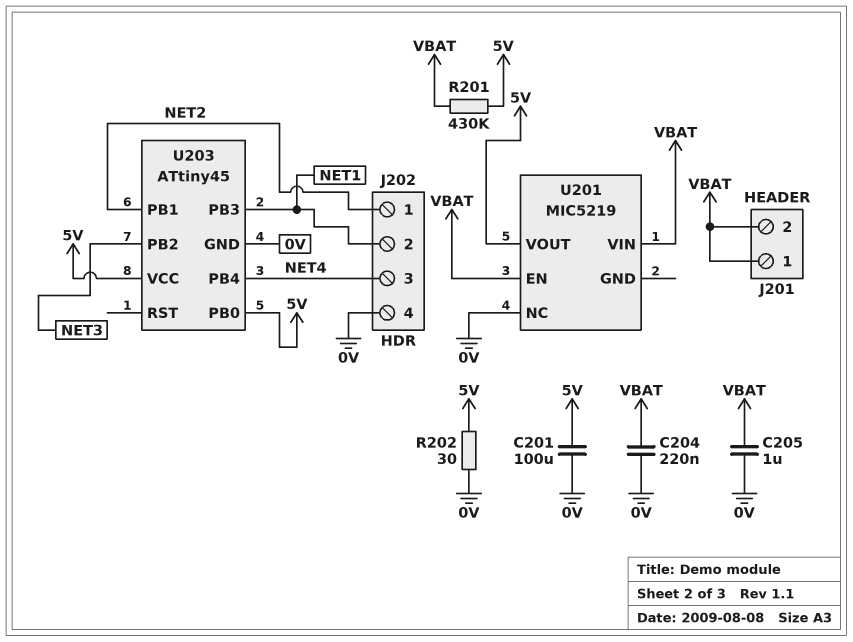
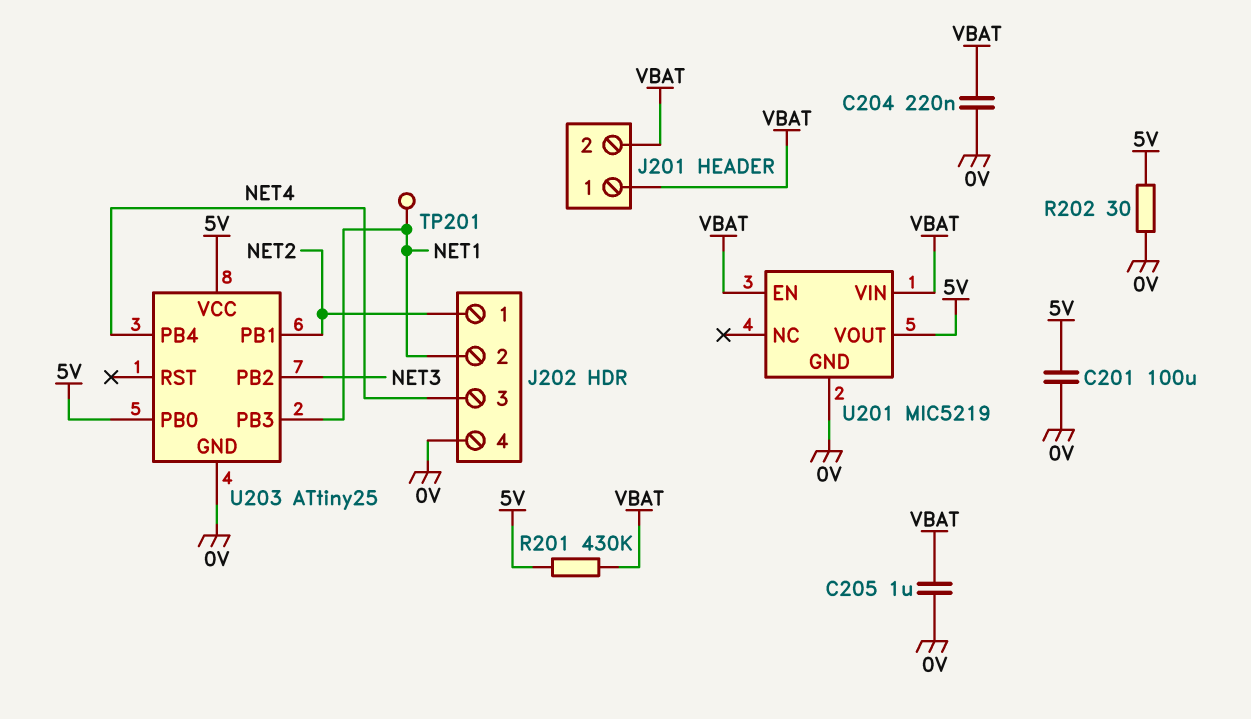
TP201: none -> test point (NET1)
U201 pin GND: none -> 0V
U201 pin NC: 0V -> none
U203: ATtiny45 -> ATtiny25

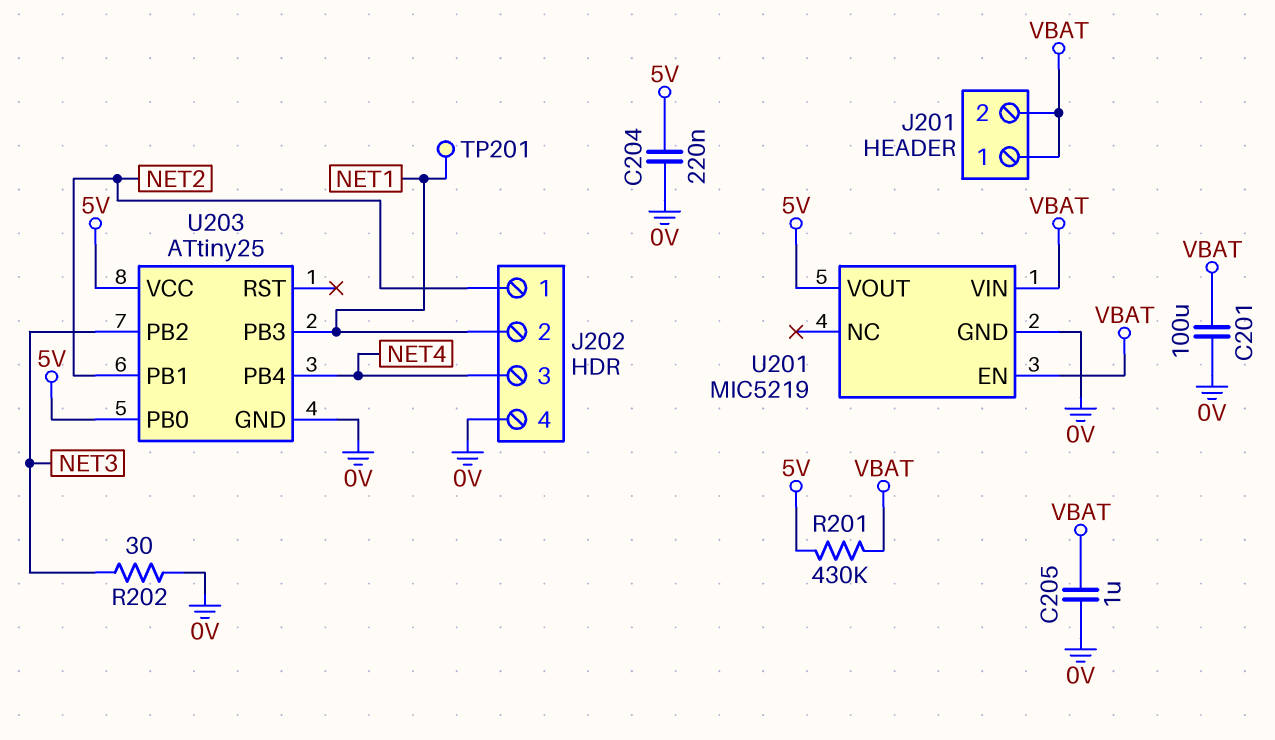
C201: 100uF (0V, 5V) -> 100uF (0V, VBAT)
C204: 220nF (0V, VBAT) -> 220nF (0V, 5V)
R202: 30 (0V, 5V) -> 30 (0V, NET3)

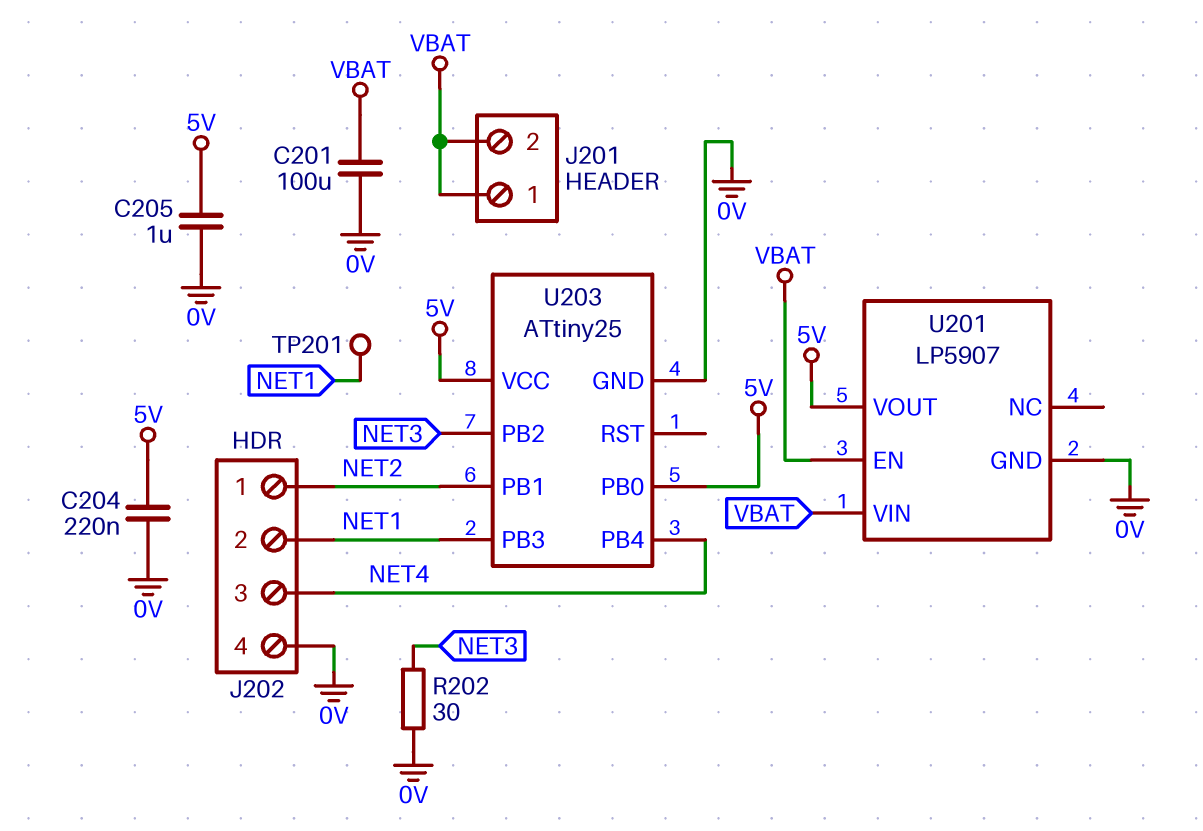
C205: 1uF (0V, VBAT) -> 1uF (0V, 5V)
R201: 430k (5V, VBAT) -> none
U201: MIC5219 -> LP5907

